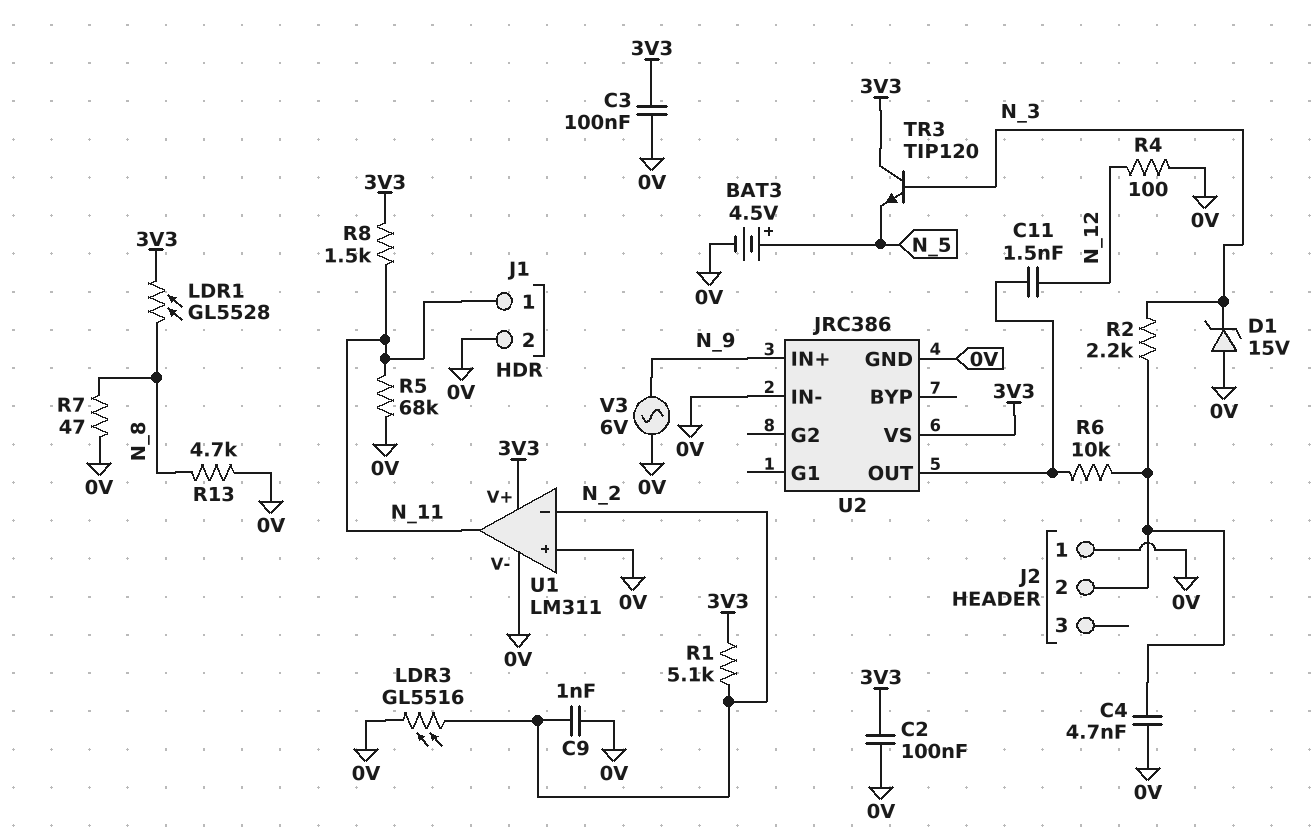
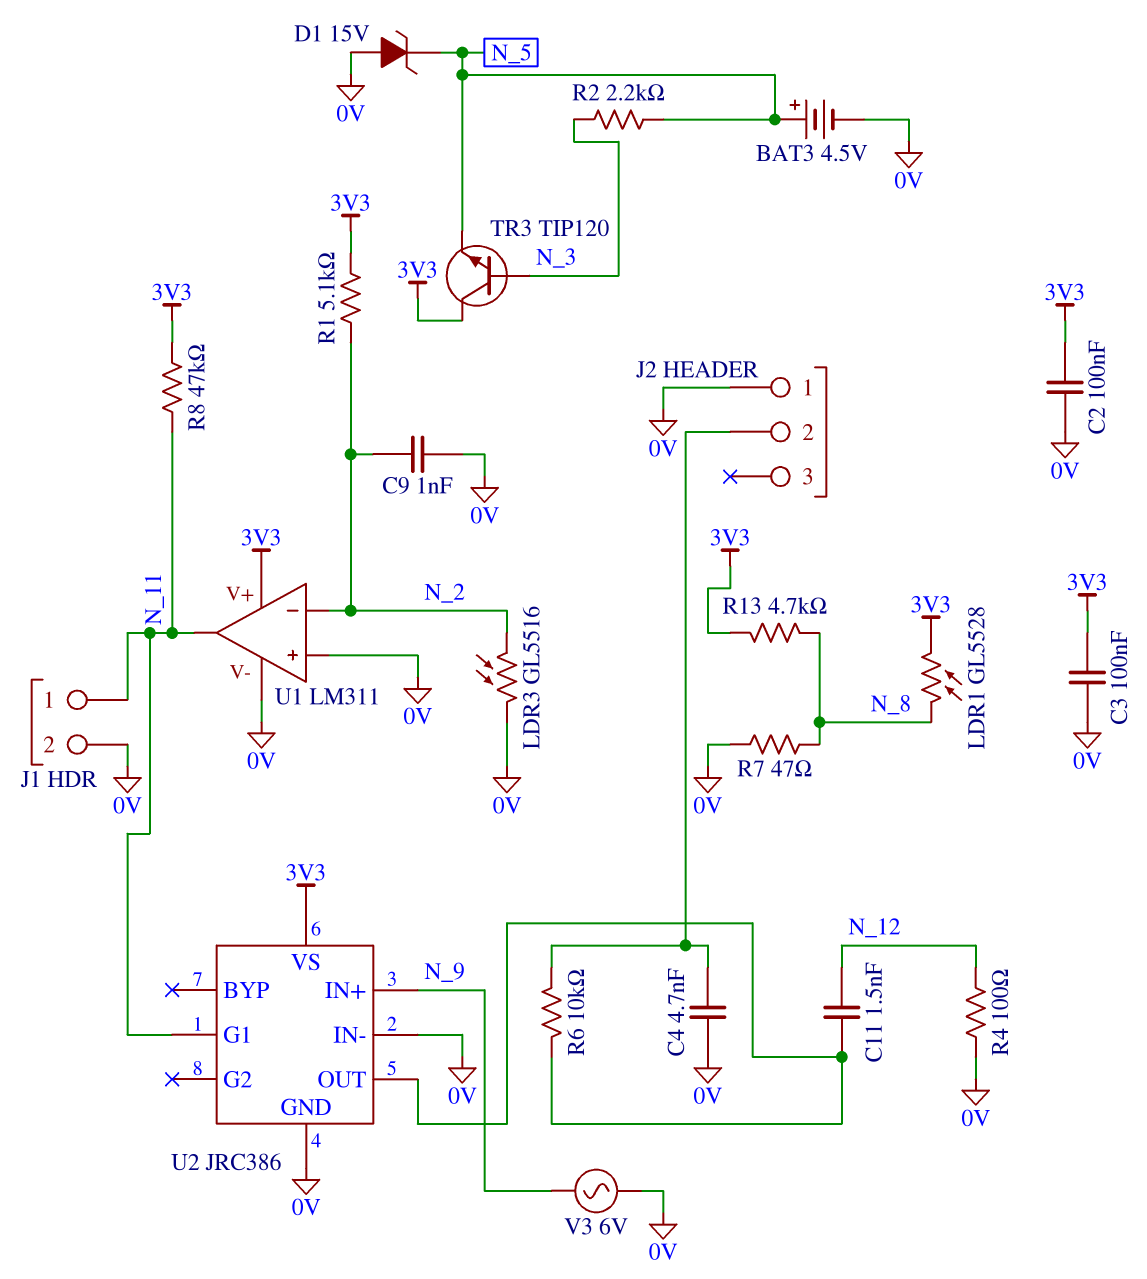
D1: zener 15V (A 0V, K N_3) -> zener 15V (A 0V, K N_5)
R2: 2.2k (J2/2, N_3) -> 2.2k (N_3, N_5)
R5: 68k (0V, N_11) -> none
R8: 1.5k (3V3, N_11) -> 47k (3V3, N_11)
R13: 4.7k (0V, N_8) -> 4.7k (3V3, N_8)
U2 pin G1: none -> N_11

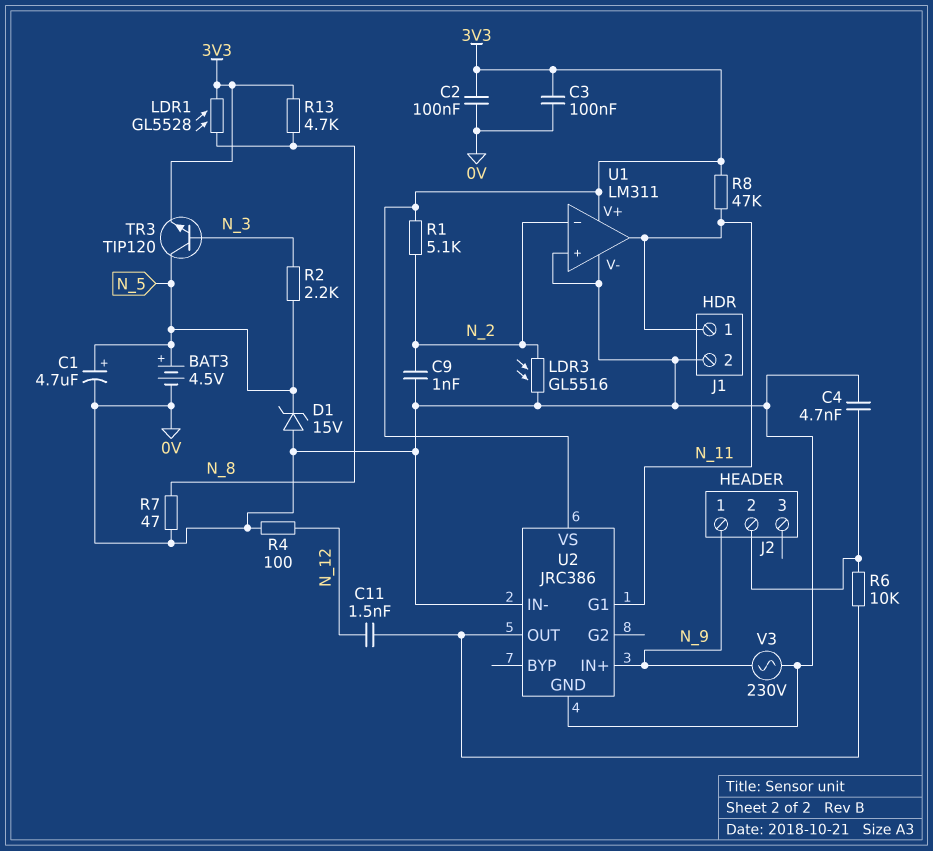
C1: none -> 4.7uF (plus N_5, minus 0V)
J2 pin 1: 0V -> N_9
TR3: NPN TIP120 (B N_3, C 3V3, E N_5) -> NPN TIP120 (B N_3, C N_5, E 3V3)
V3: AC 6V (0V, N_9) -> AC 230V (0V, N_9)

